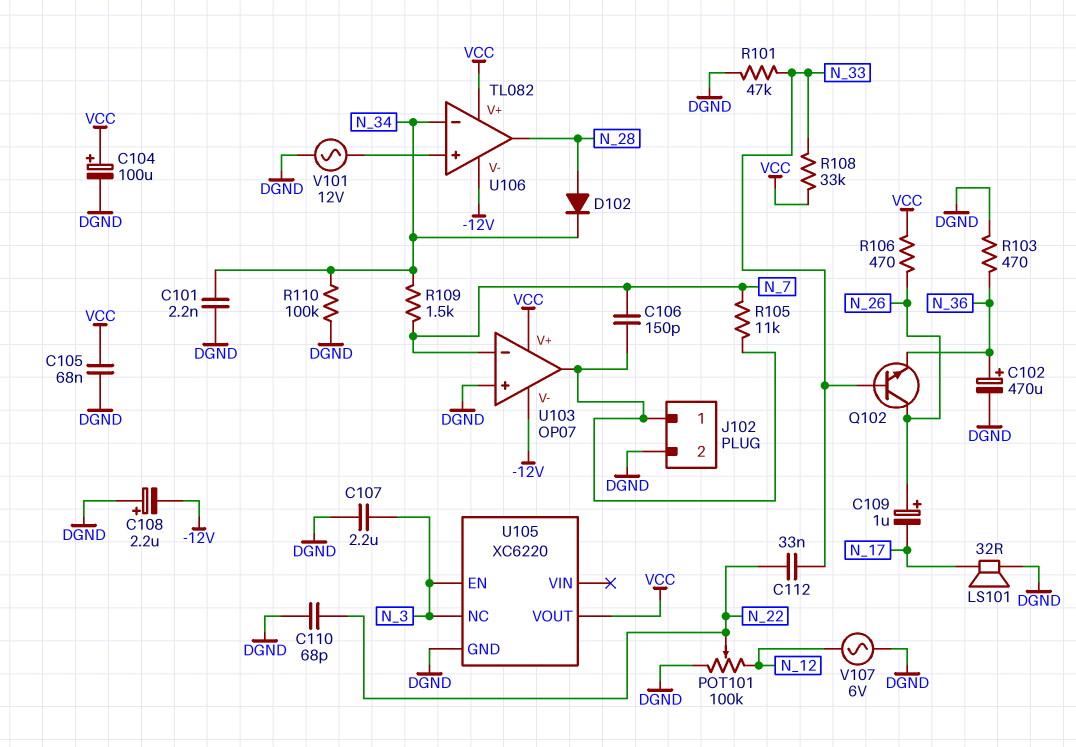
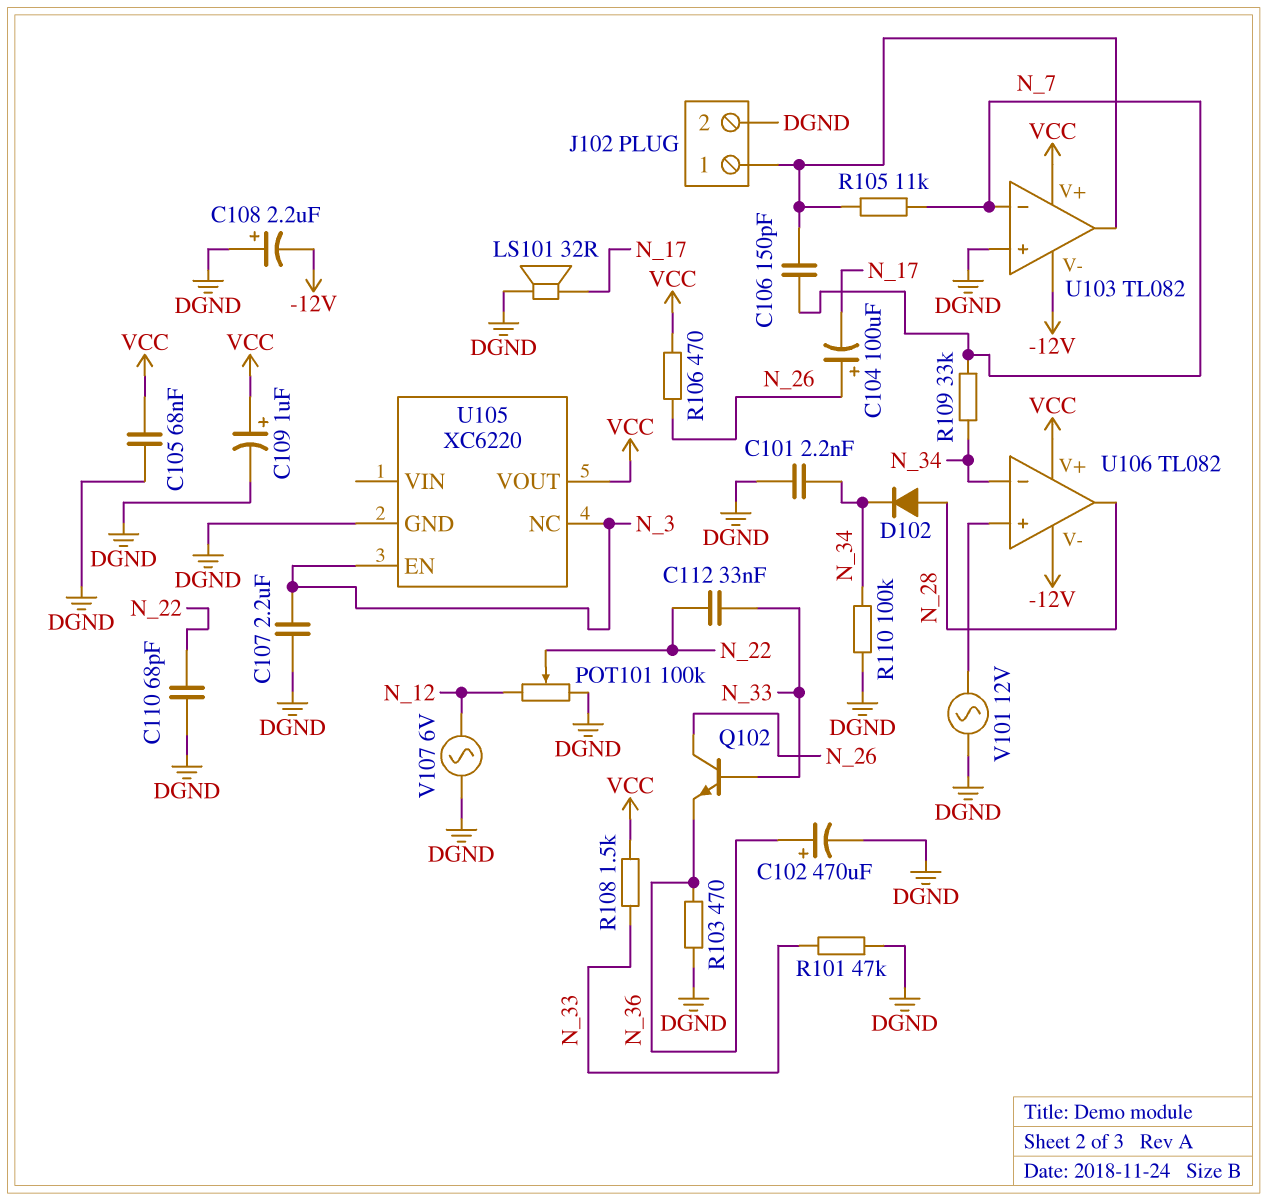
C104: 100uF (plus VCC, minus DGND) -> 100uF (plus N_26, minus N_17)
C109: 1uF (plus N_26, minus N_17) -> 1uF (plus VCC, minus DGND)
R108: 33k (N_33, VCC) -> 1.5k (N_33, VCC)
R109: 1.5k (N_7, N_34) -> 33k (N_7, N_34)
U103: OP07 -> TL082

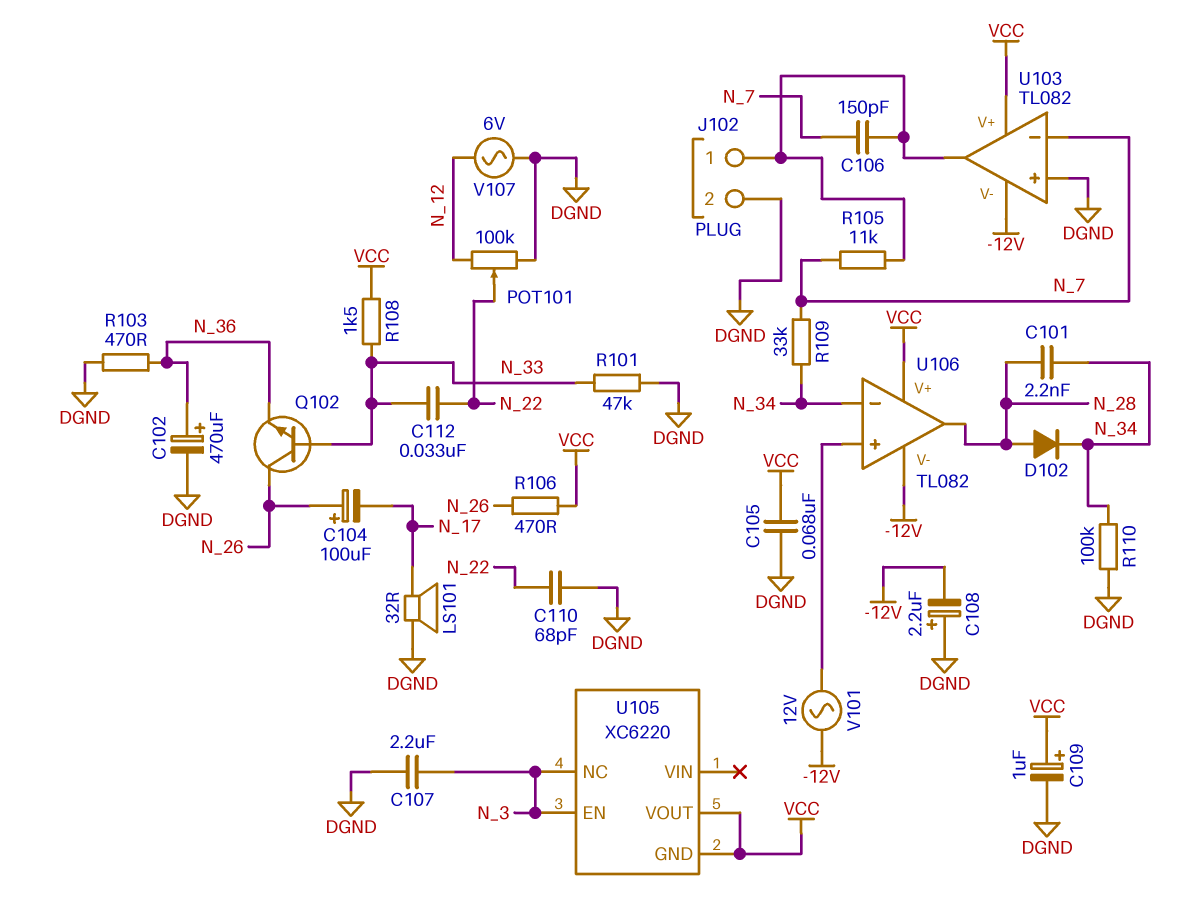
C101: 2.2nF (DGND, N_34) -> 2.2nF (N_28, N_34)
U105 pin GND: DGND -> VCC
V101: AC 12V (DGND, U106/in+) -> AC 12V (-12V, U106/in+)

